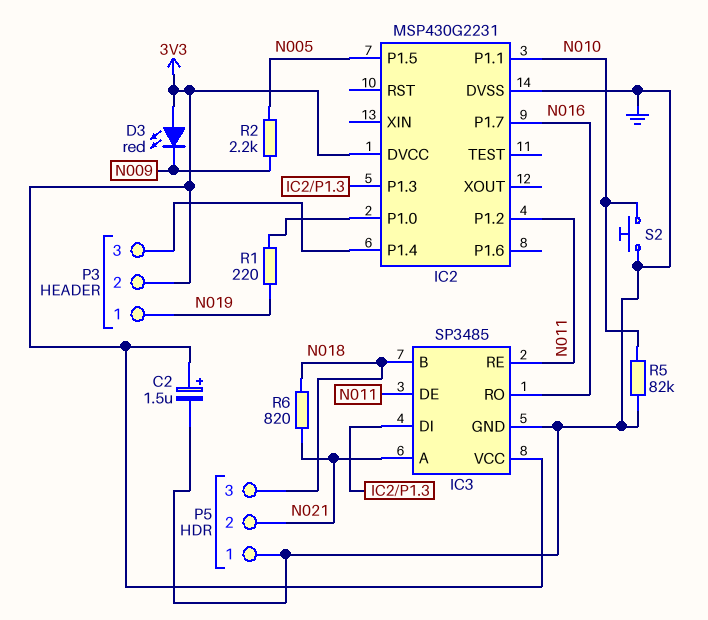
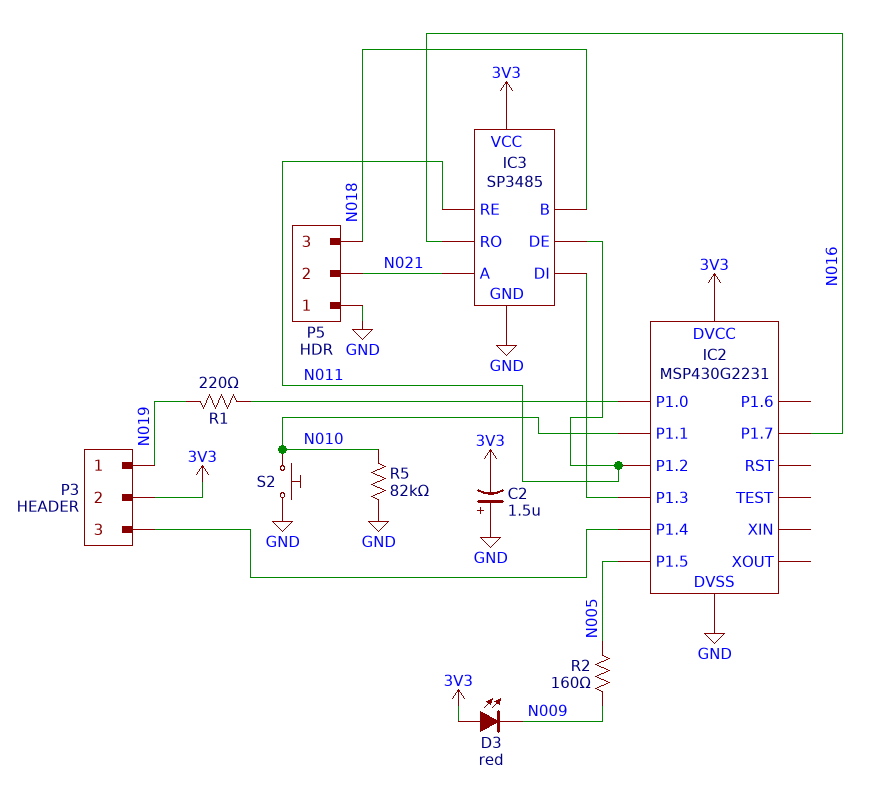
C2: 1.5uF (plus 3V3, minus GND) -> 1.5uF (plus GND, minus 3V3)
R2: 2.2k (N005, N009) -> 160 (N005, N009)
R6: 820 (N018, N021) -> none

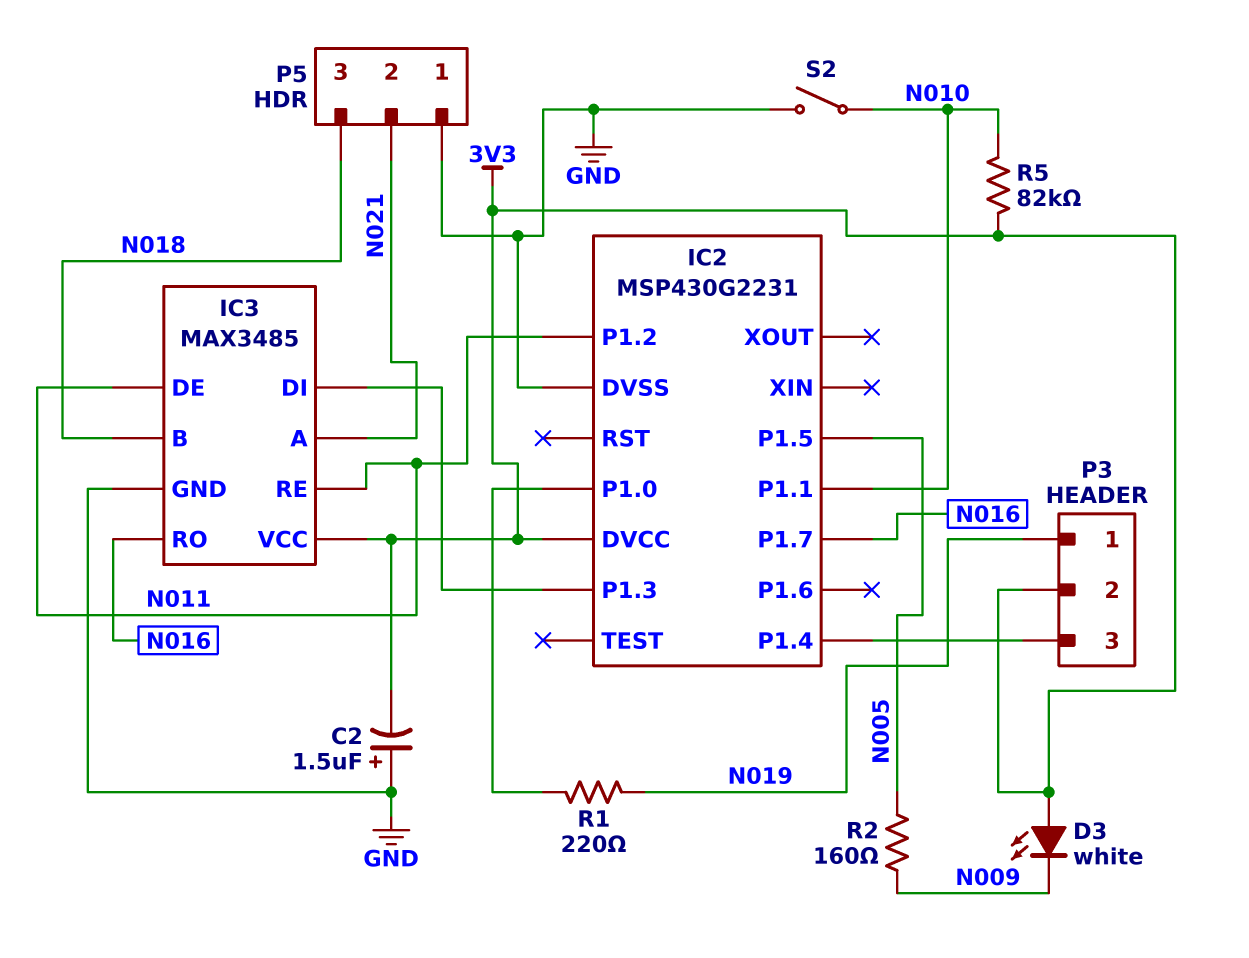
D3: LED red (A 3V3, K N009) -> LED white (A 3V3, K N009)
IC3: SP3485 -> MAX3485
R5: 82k (GND, N010) -> 82k (3V3, N010)
S2: button (GND, N010) -> switch (GND, N010)

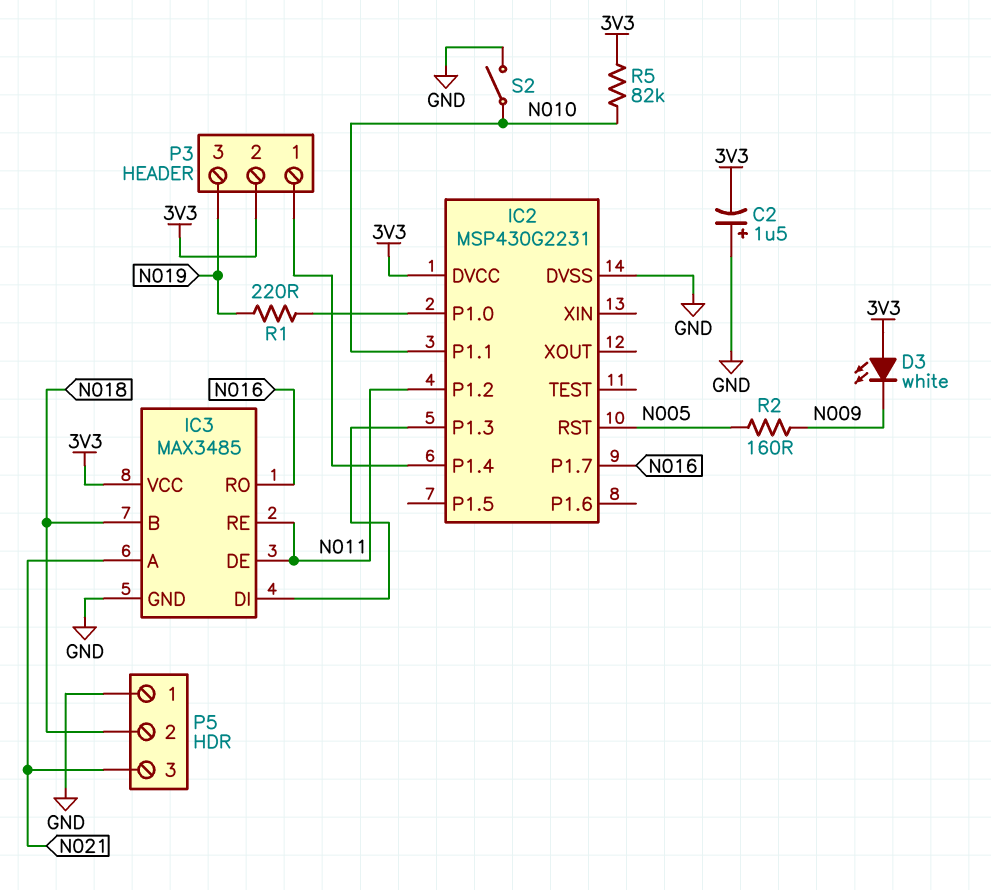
IC2 pin P1.5: N005 -> none
IC2 pin RST: none -> N005
P3 pin 1: N019 -> IC2/P1.4
P3 pin 3: IC2/P1.4 -> N019
P5 pin 2: N021 -> N018
P5 pin 3: N018 -> N021

